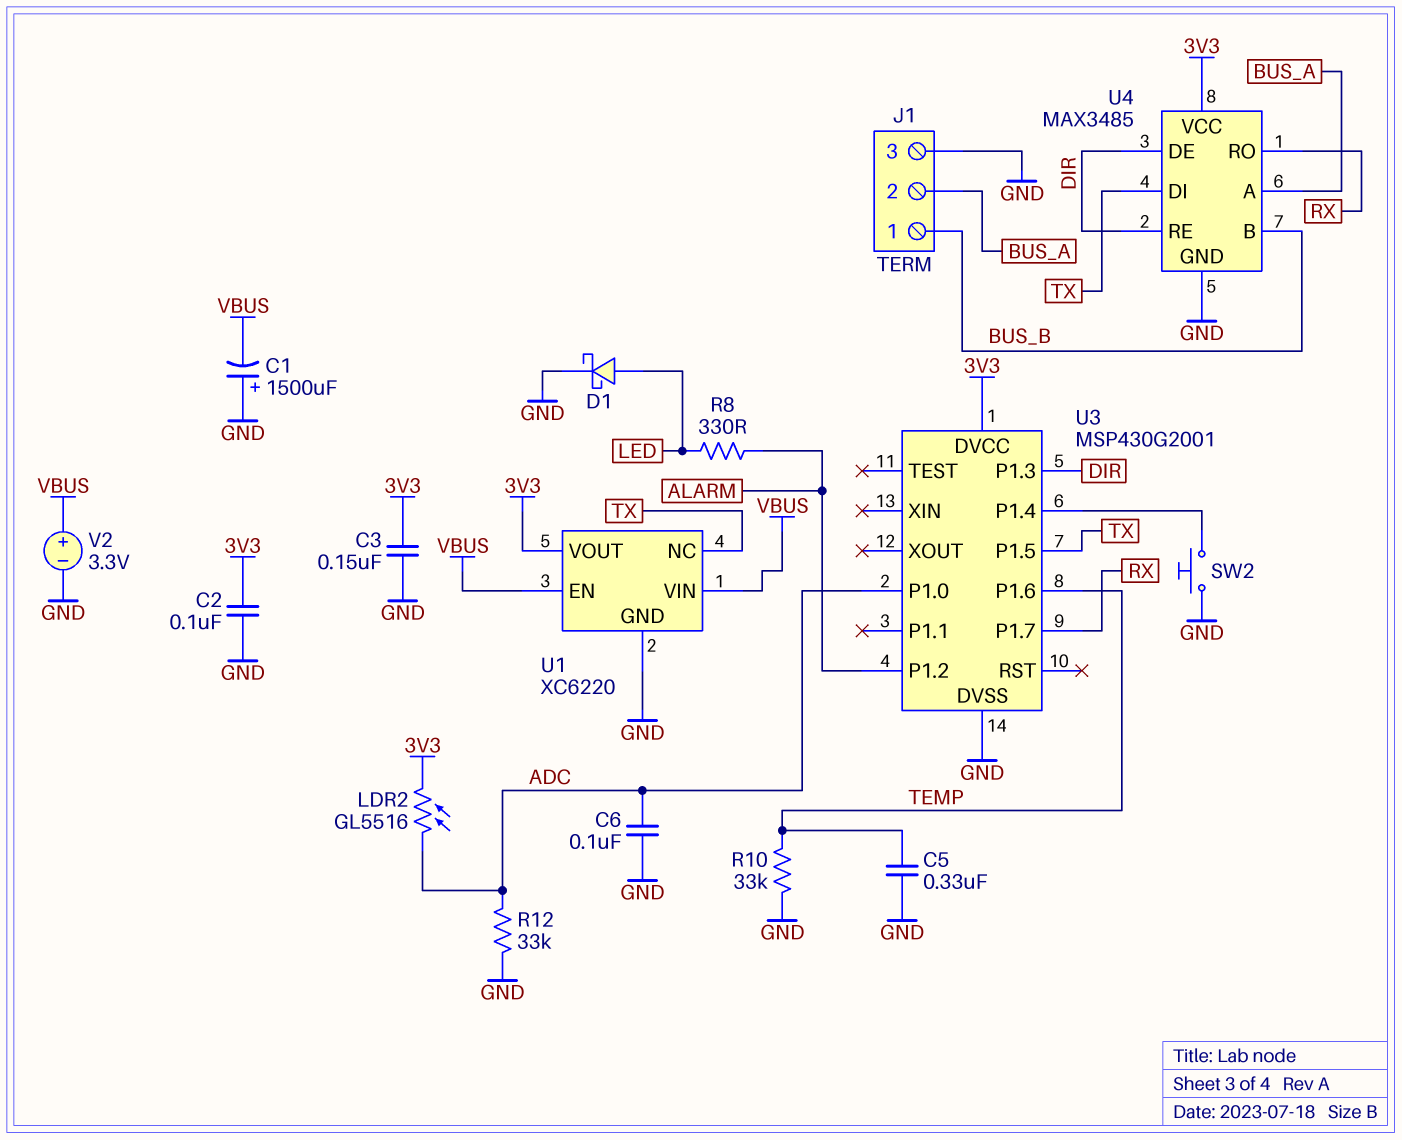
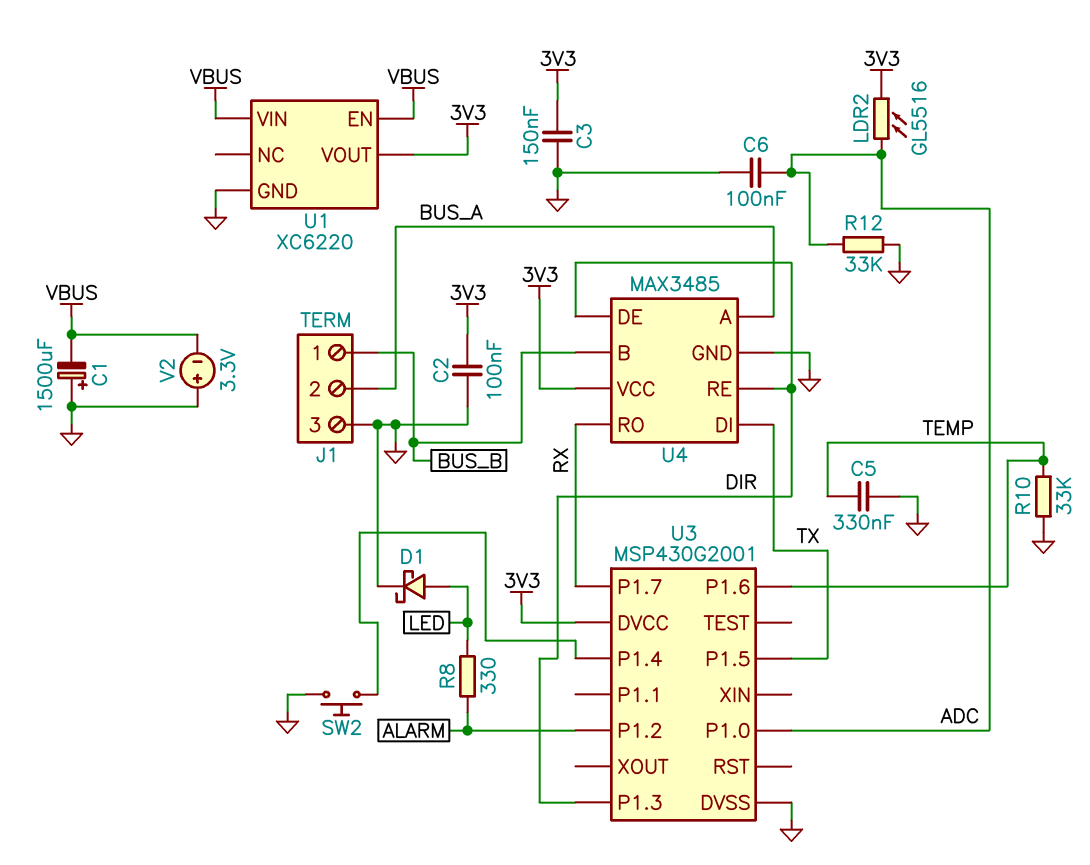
U1 pin NC: TX -> none
V2: 3.3V (plus VBUS, minus GND) -> 3.3V (plus GND, minus VBUS)

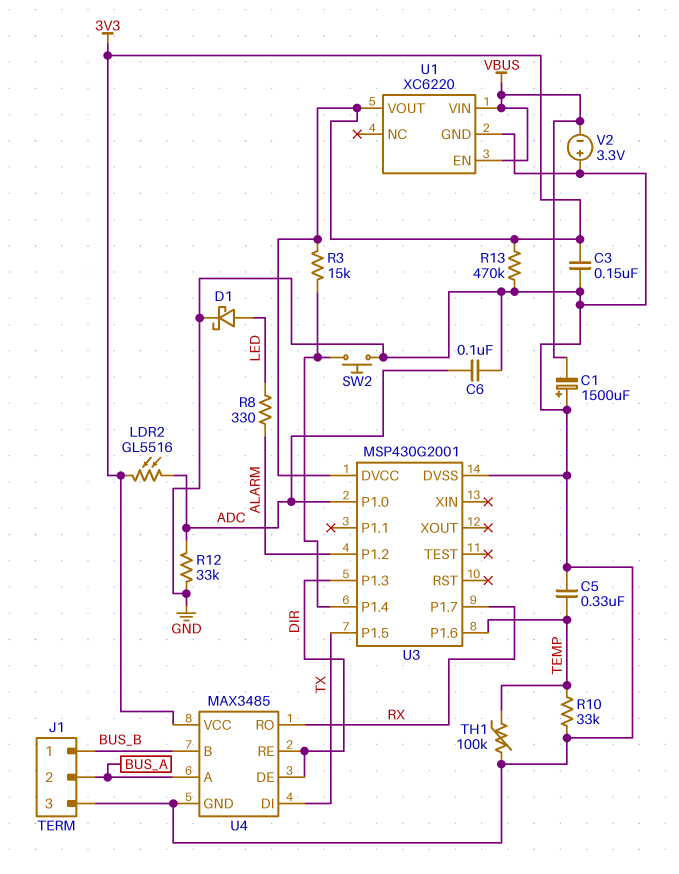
C2: 100nF (3V3, GND) -> none
R3: none -> 15k (3V3, U3/P1.4)
R13: none -> 470k (3V3, GND)
TH1: none -> 100k (GND, TEMP)

